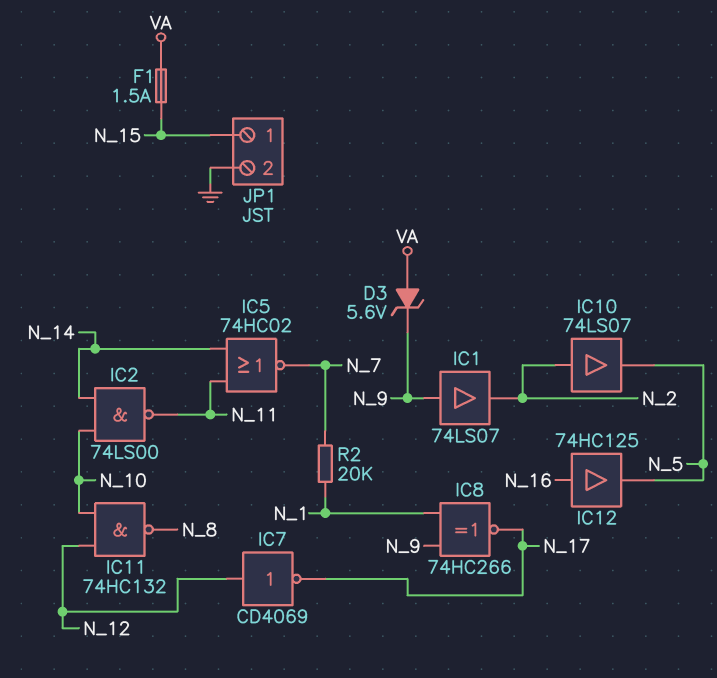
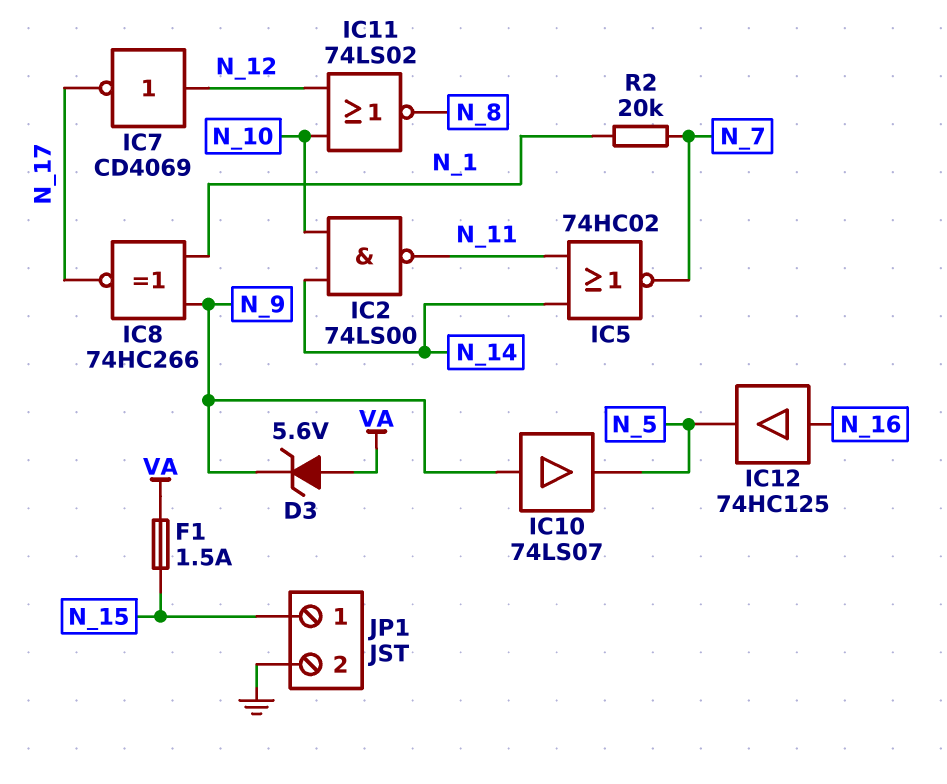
IC1: buffer 74LS07 (in N_9, out N_2) -> none
IC10: buffer 74LS07 (in N_2, out N_5) -> buffer 74LS07 (in N_9, out N_5)
IC11: NAND 74HC132 (in N_10, in N_12, out N_8) -> NOR 74LS02 (in N_10, in N_12, out N_8)

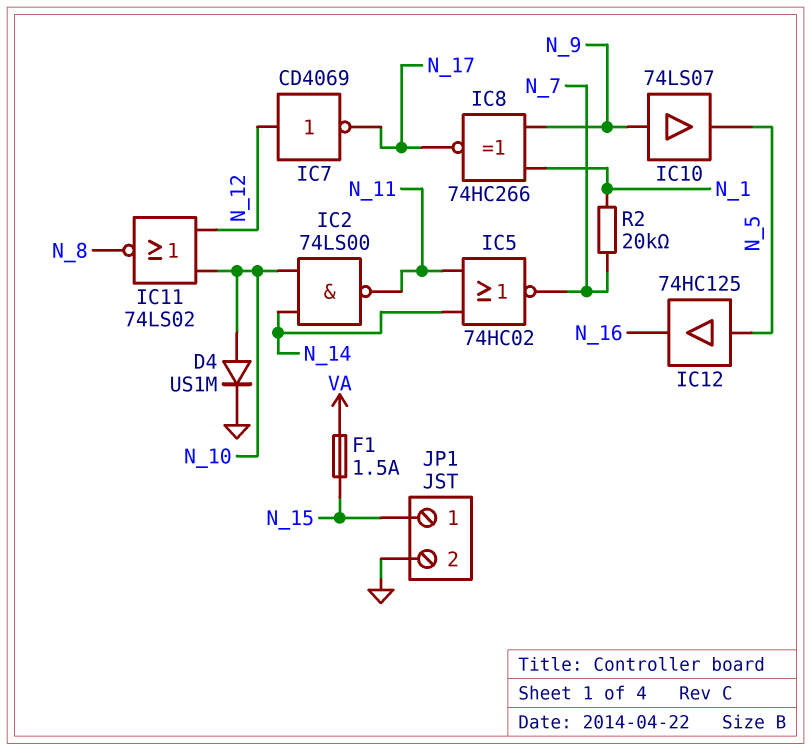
D3: zener 5.6V (A VA, K N_9) -> none
D4: none -> diode US1M (A N_10, K GND)
IC12: buffer 74HC125 (in N_16, out N_5) -> buffer 74HC125 (in N_5, out N_16)

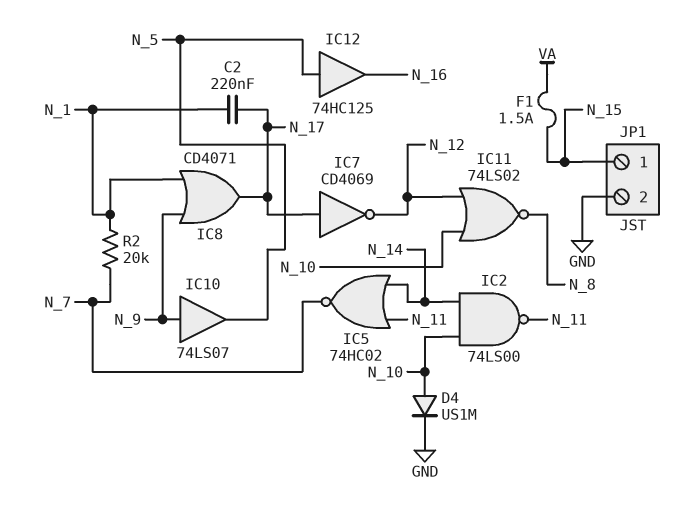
C2: none -> 220nF (N_1, N_17)
IC7: NOT CD4069 (in N_12, out N_17) -> NOT CD4069 (in N_17, out N_12)
IC8: XNOR 74HC266 (in N_1, in N_9, out N_17) -> OR CD4071 (in N_1, in N_9, out N_17)

